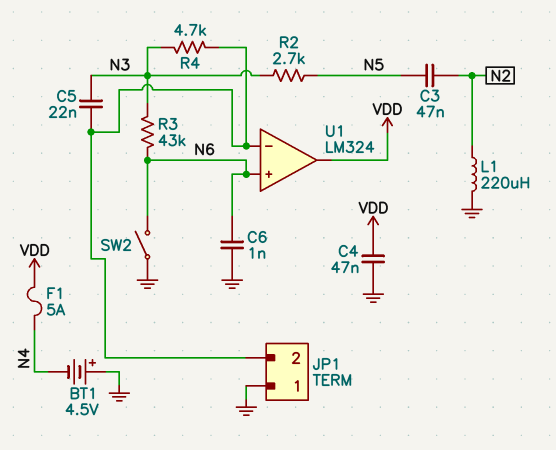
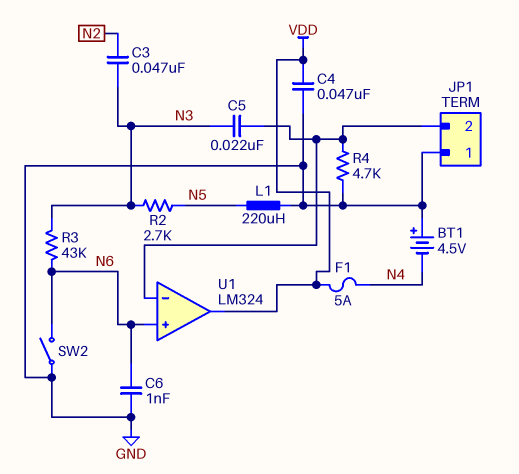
C3: 47nF (N2, N5) -> 47nF (N2, N3)
L1: 220uH (GND, N2) -> 220uH (GND, N5)
R4: 4.7k (JP1/2, N3) -> 4.7k (GND, JP1/2)

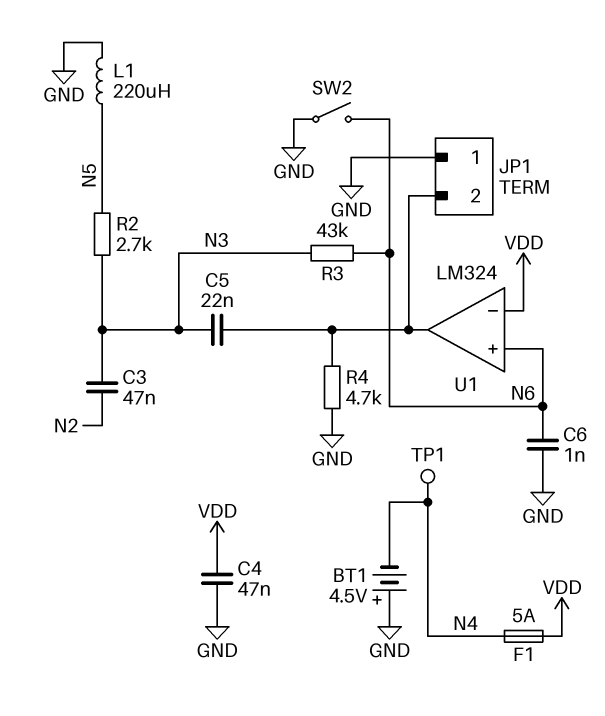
TP1: none -> test point (N4)
U1 pin in-: JP1/2 -> VDD
U1 pin out: VDD -> JP1/2

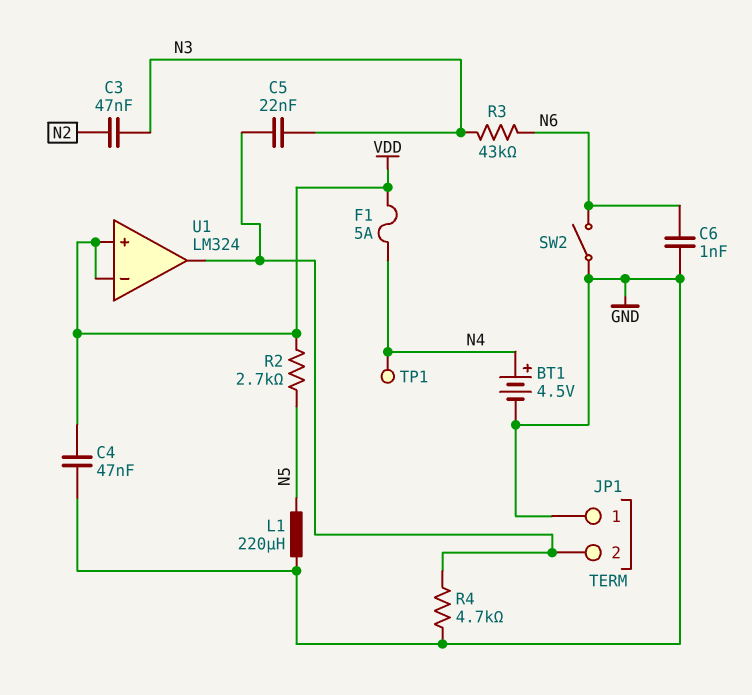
BT1: 4.5V (plus GND, minus N4) -> 4.5V (plus N4, minus GND)
R2: 2.7k (N3, N5) -> 2.7k (N5, VDD)
U1 pin in+: N6 -> VDD

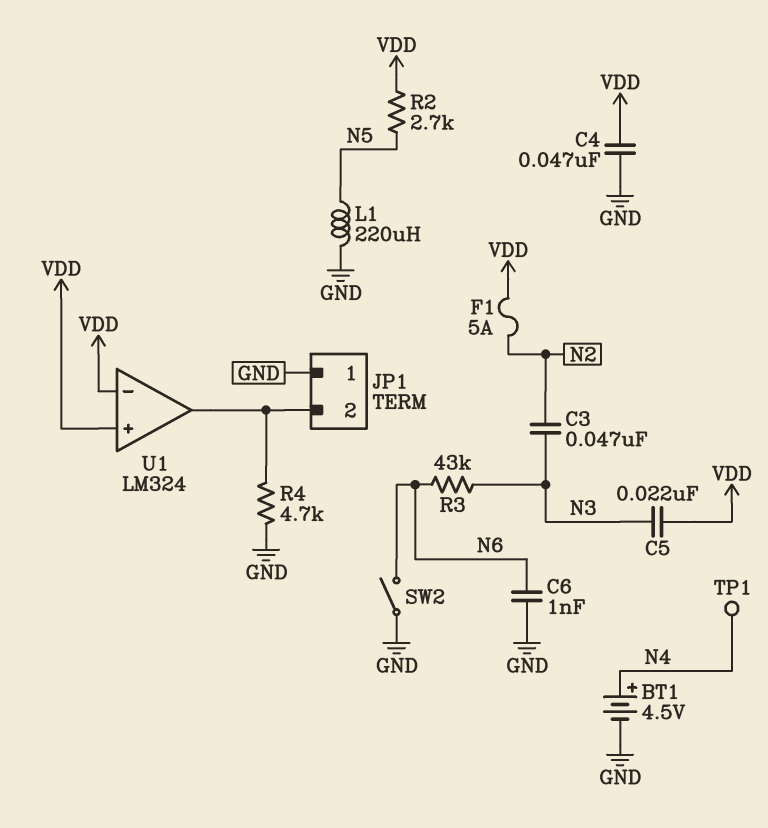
C5: 22nF (JP1/2, N3) -> 22nF (N3, VDD)
F1: 5A (N4, VDD) -> 5A (N2, VDD)

